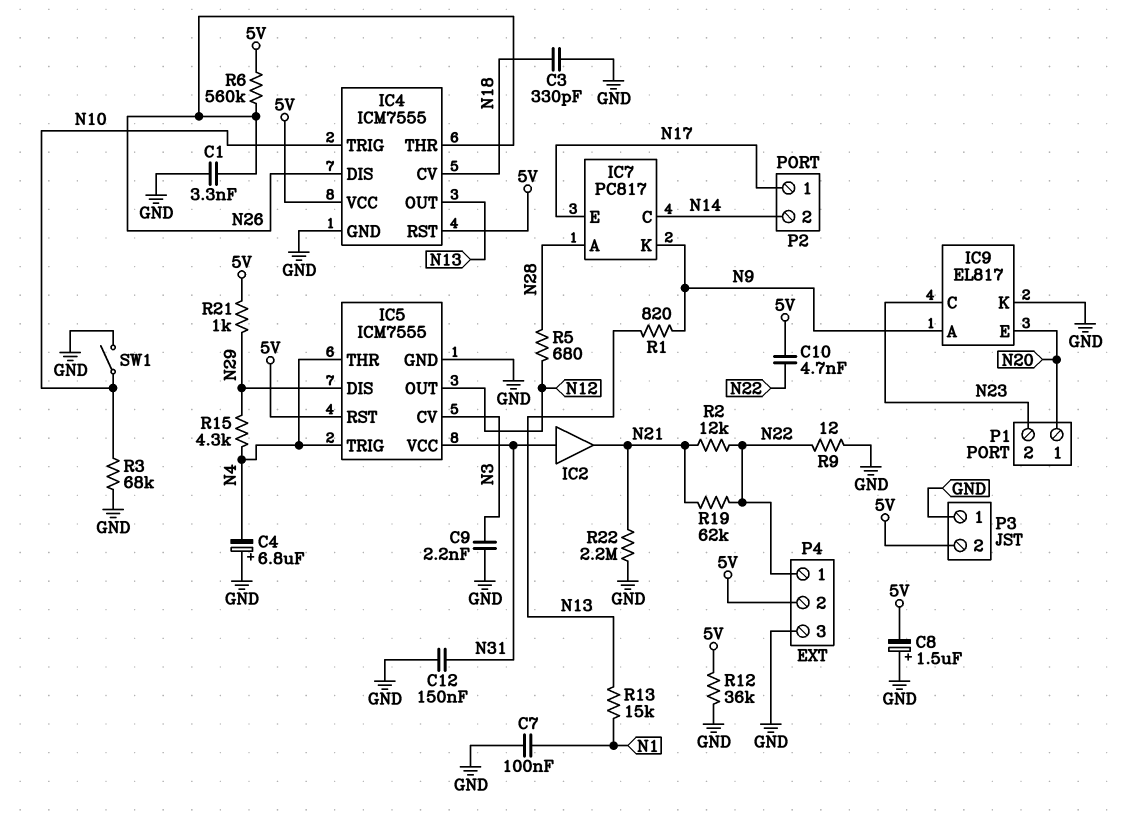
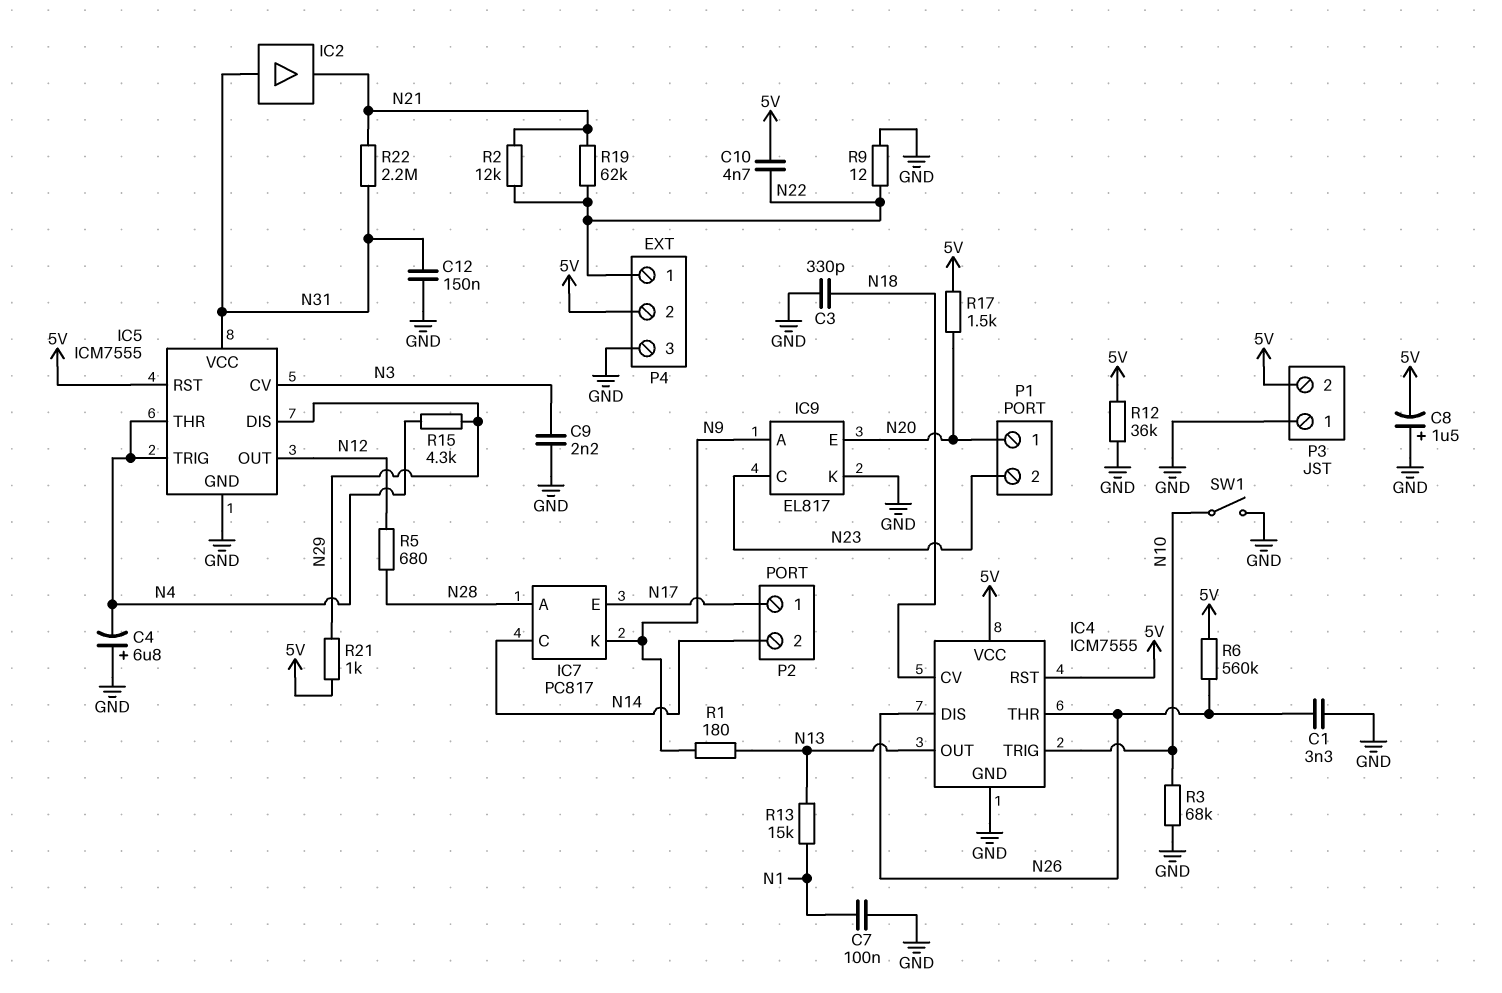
R1: 820 (N9, N13) -> 180 (N9, N13)
R17: none -> 1.5k (5V, N20)
R22: 2.2M (GND, N21) -> 2.2M (N21, N31)

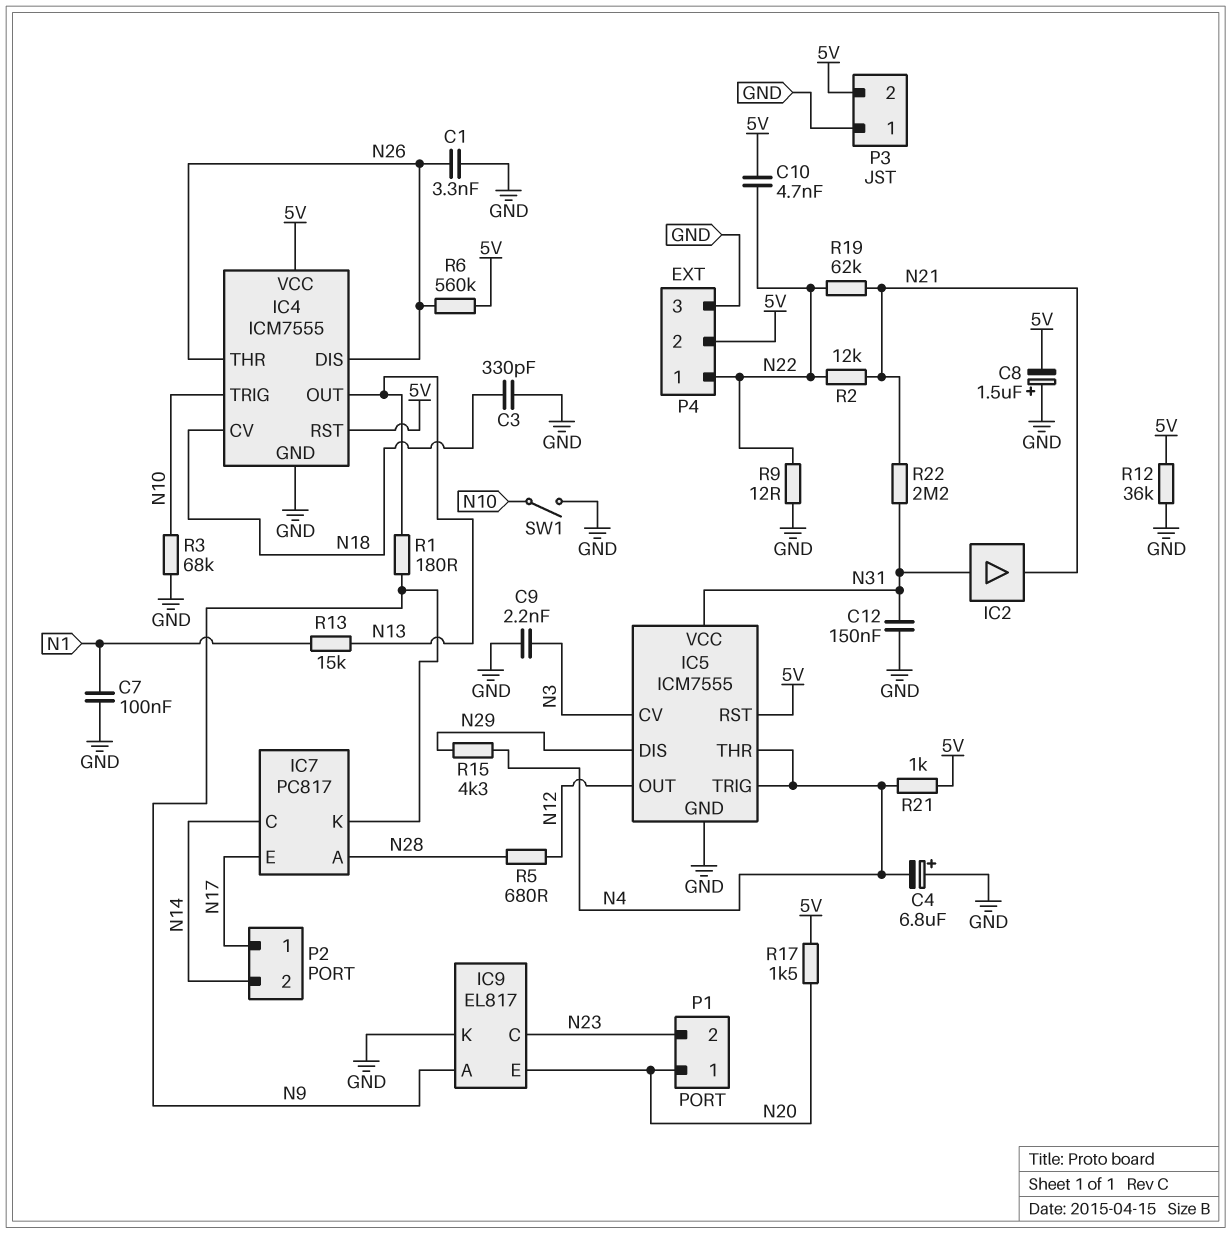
R21: 1k (5V, N29) -> 1k (5V, N4)

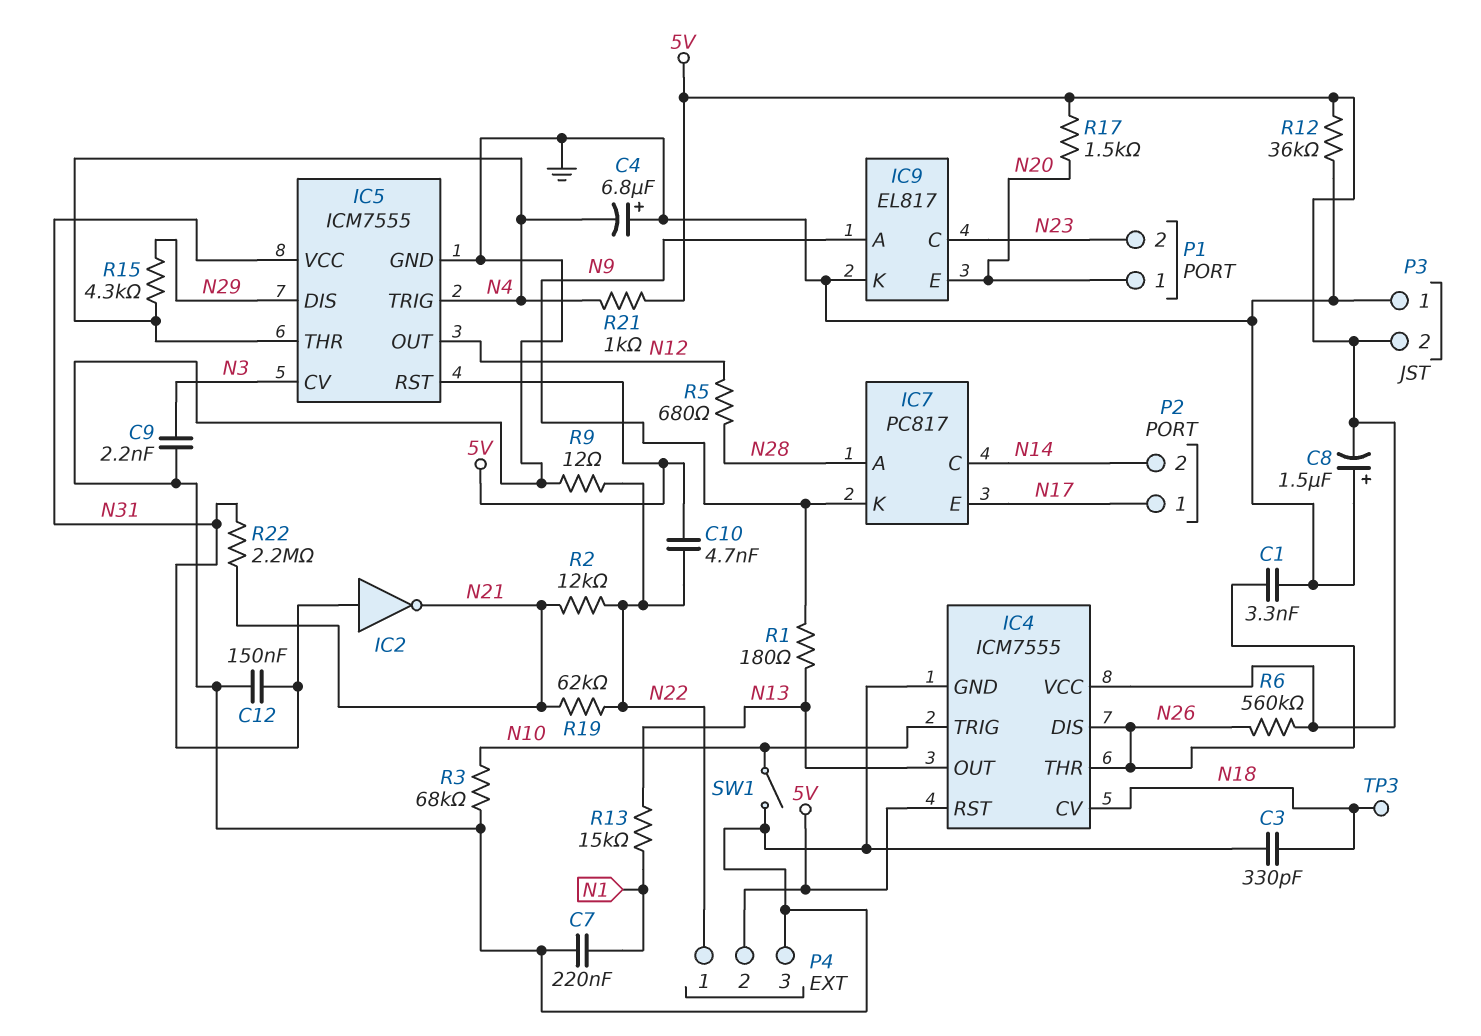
C7: 100nF (GND, N1) -> 220nF (GND, N1)
IC2: buffer (in N31, out N21) -> NOT (in N31, out N21)
TP3: none -> test point (N18)

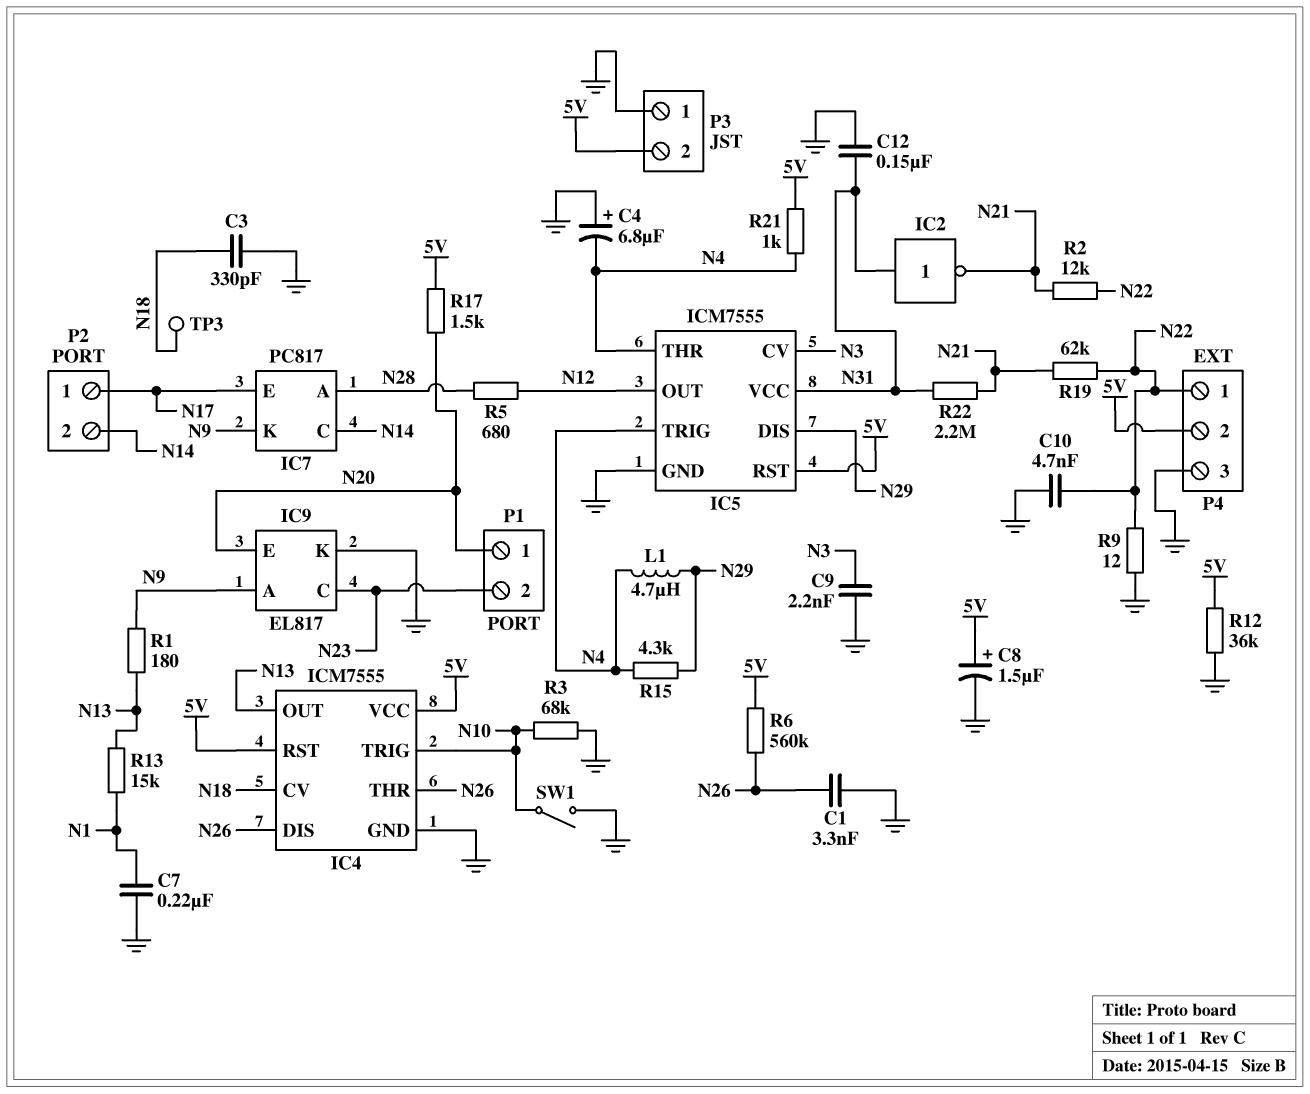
C8: 1.5uF (plus GND, minus 5V) -> 1.5uF (plus 5V, minus GND)
C10: 4.7nF (5V, N22) -> 4.7nF (GND, N22)
L1: none -> 4.7uH (N4, N29)

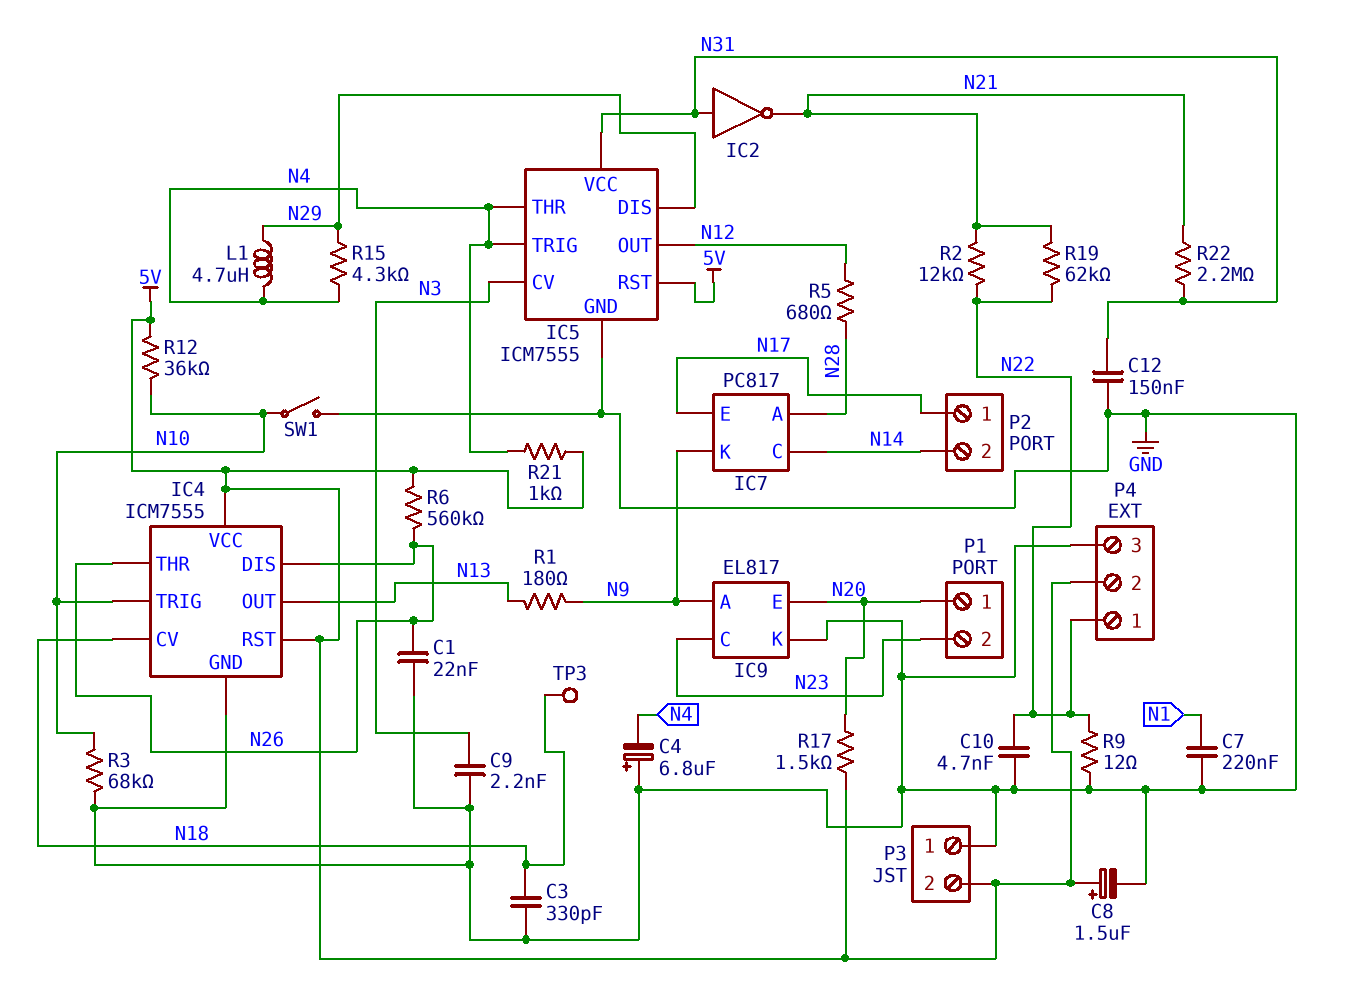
C1: 3.3nF (GND, N26) -> 22nF (GND, N26)
R12: 36k (5V, GND) -> 36k (5V, N10)
R13: 15k (N1, N13) -> none

